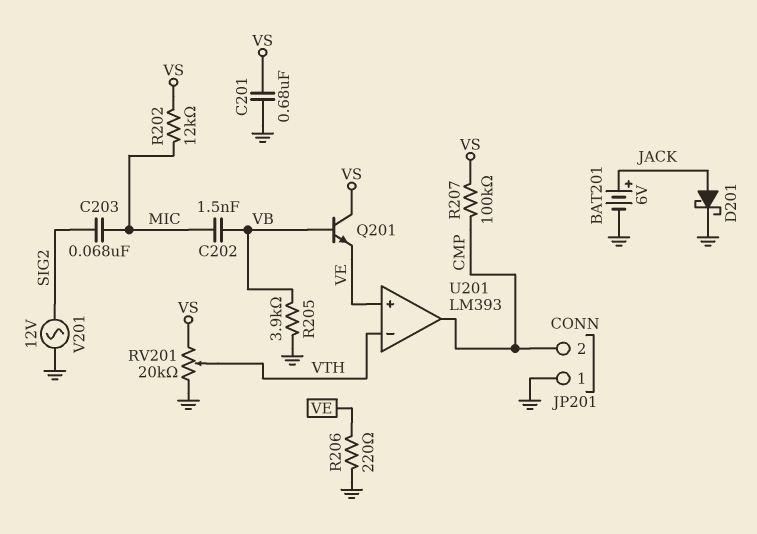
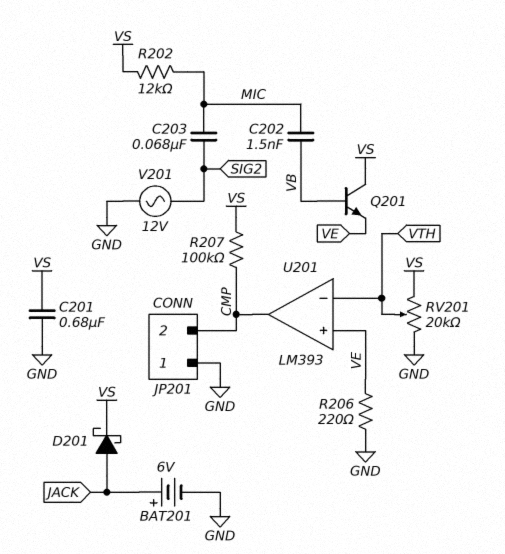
D201: schottky (A JACK, K GND) -> schottky (A JACK, K VS)
R205: 3.9k (GND, VB) -> none

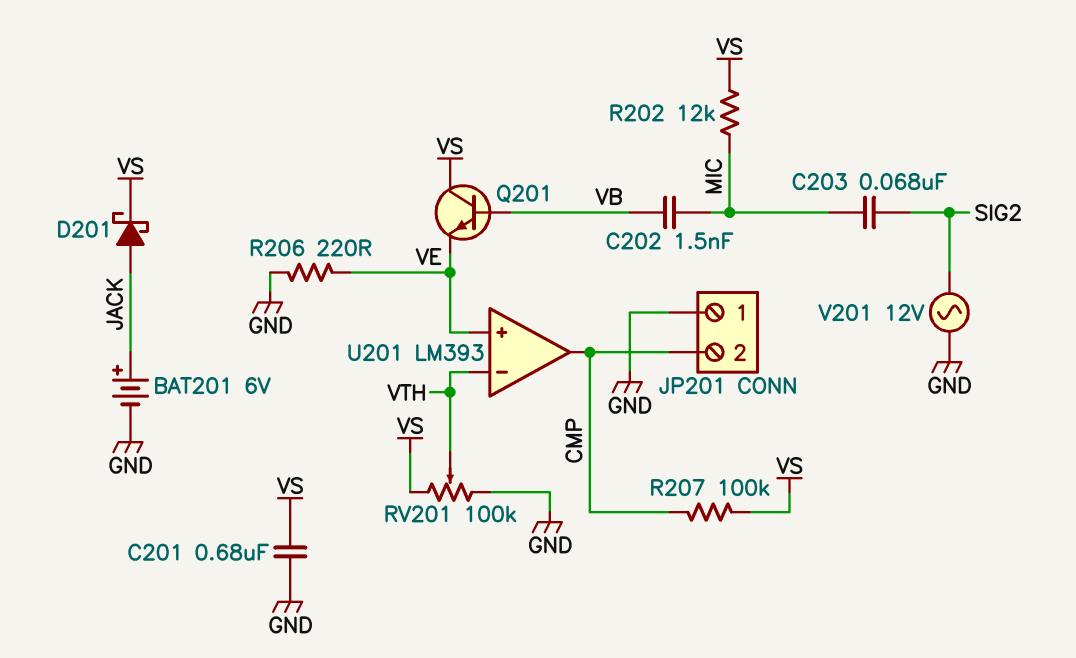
RV201: 20k (GND, VS, wiper VTH) -> 100k (GND, VS, wiper VTH)

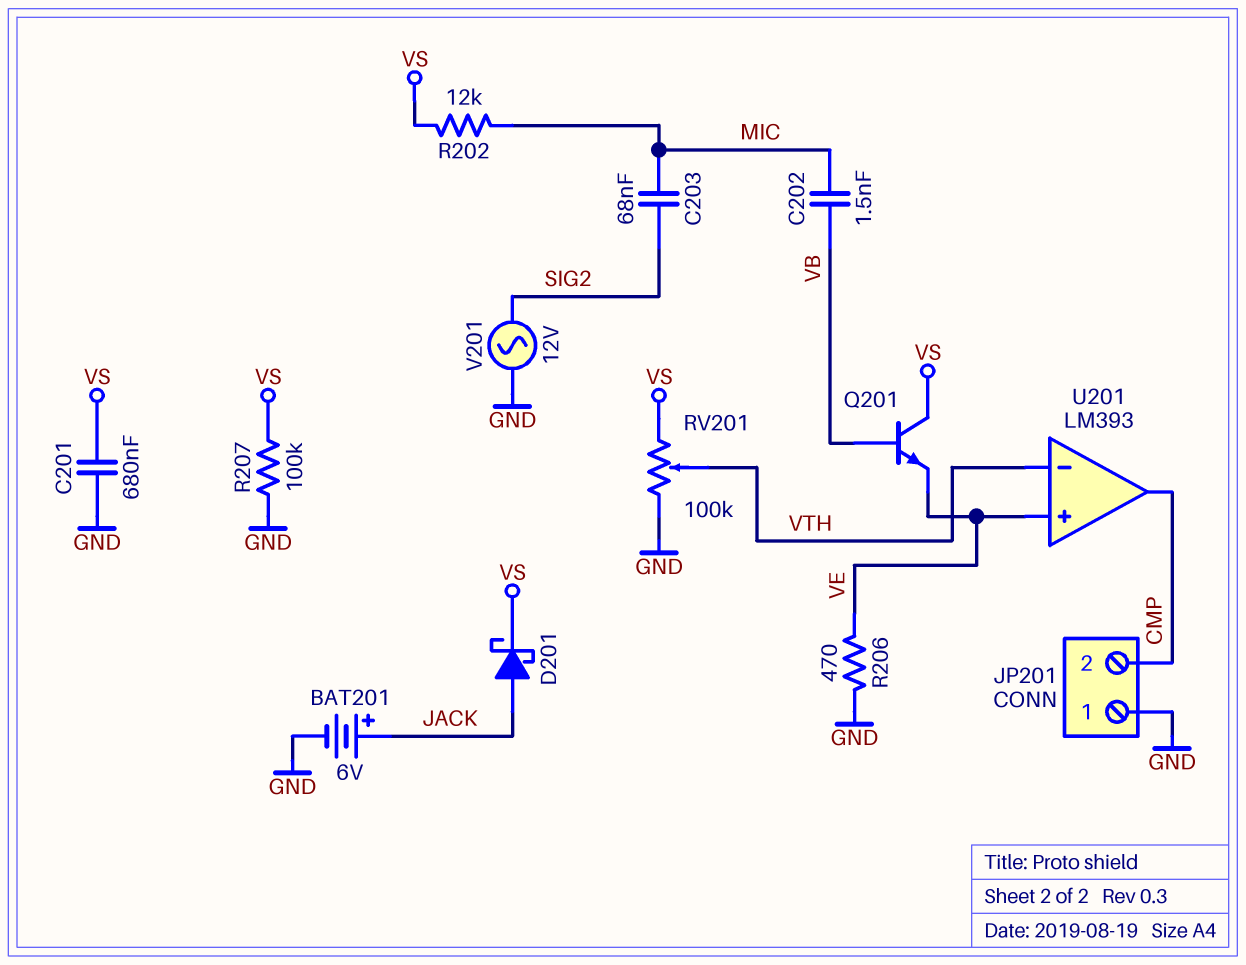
R206: 220 (GND, VE) -> 470 (GND, VE)
R207: 100k (CMP, VS) -> 100k (GND, VS)

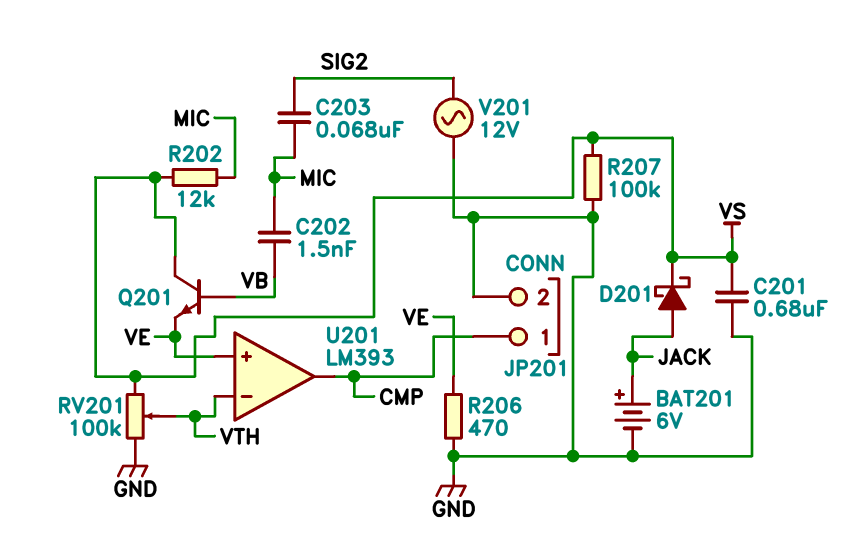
JP201 pin 1: GND -> CMP
JP201 pin 2: CMP -> GND

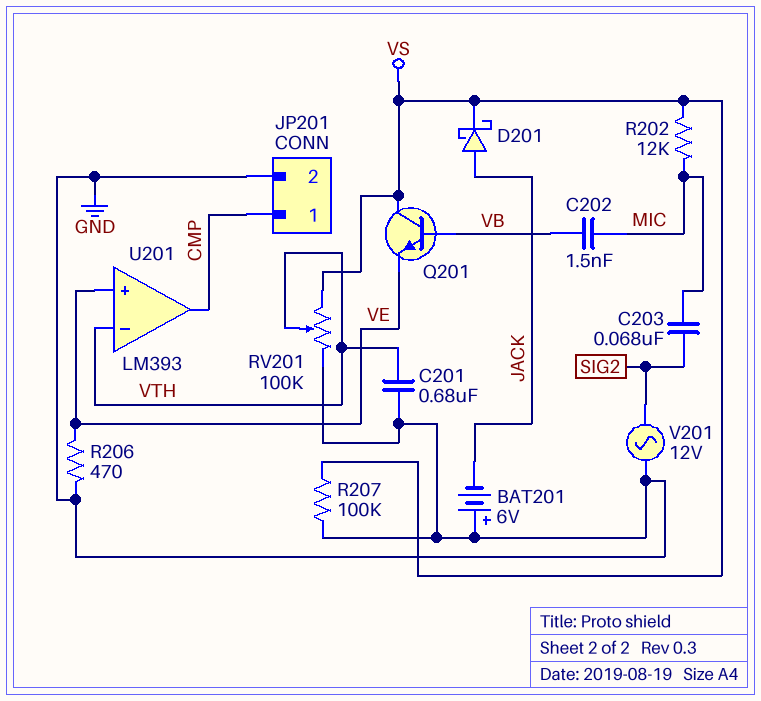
BAT201: 6V (plus JACK, minus GND) -> 6V (plus GND, minus JACK)
C201: 680nF (GND, VS) -> 680nF (GND, VTH)

